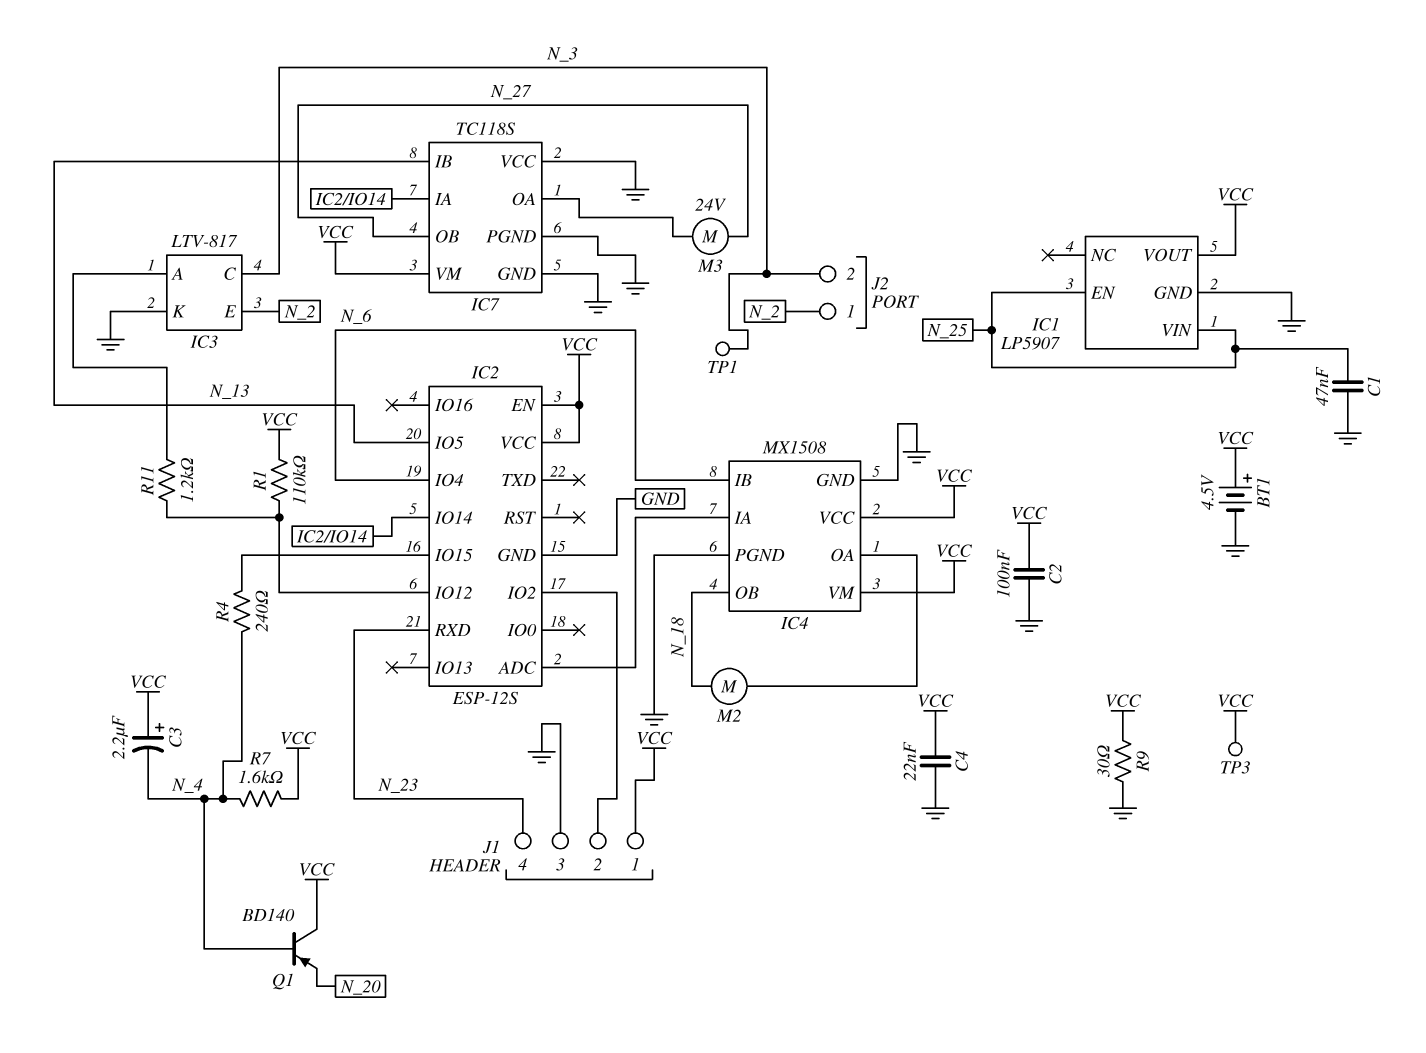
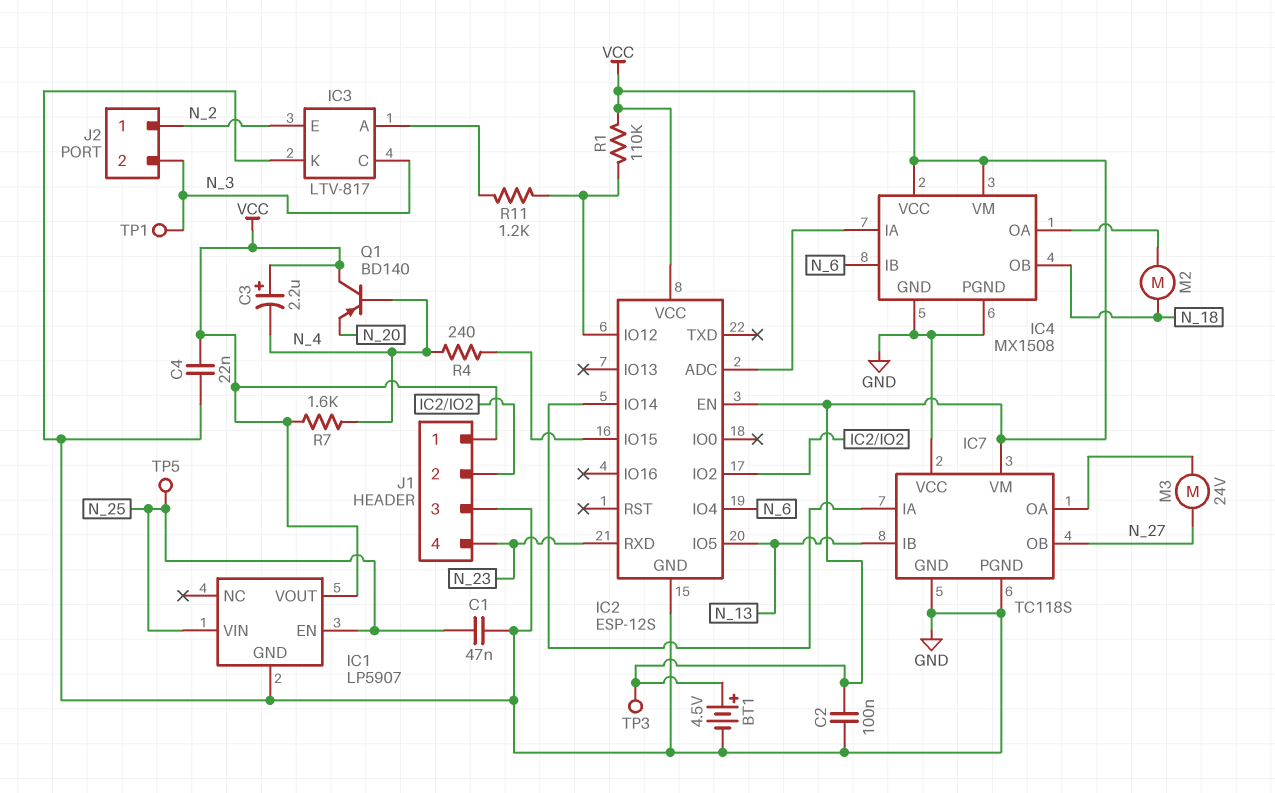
R9: 30 (GND, VCC) -> none
TP5: none -> test point (N_25)

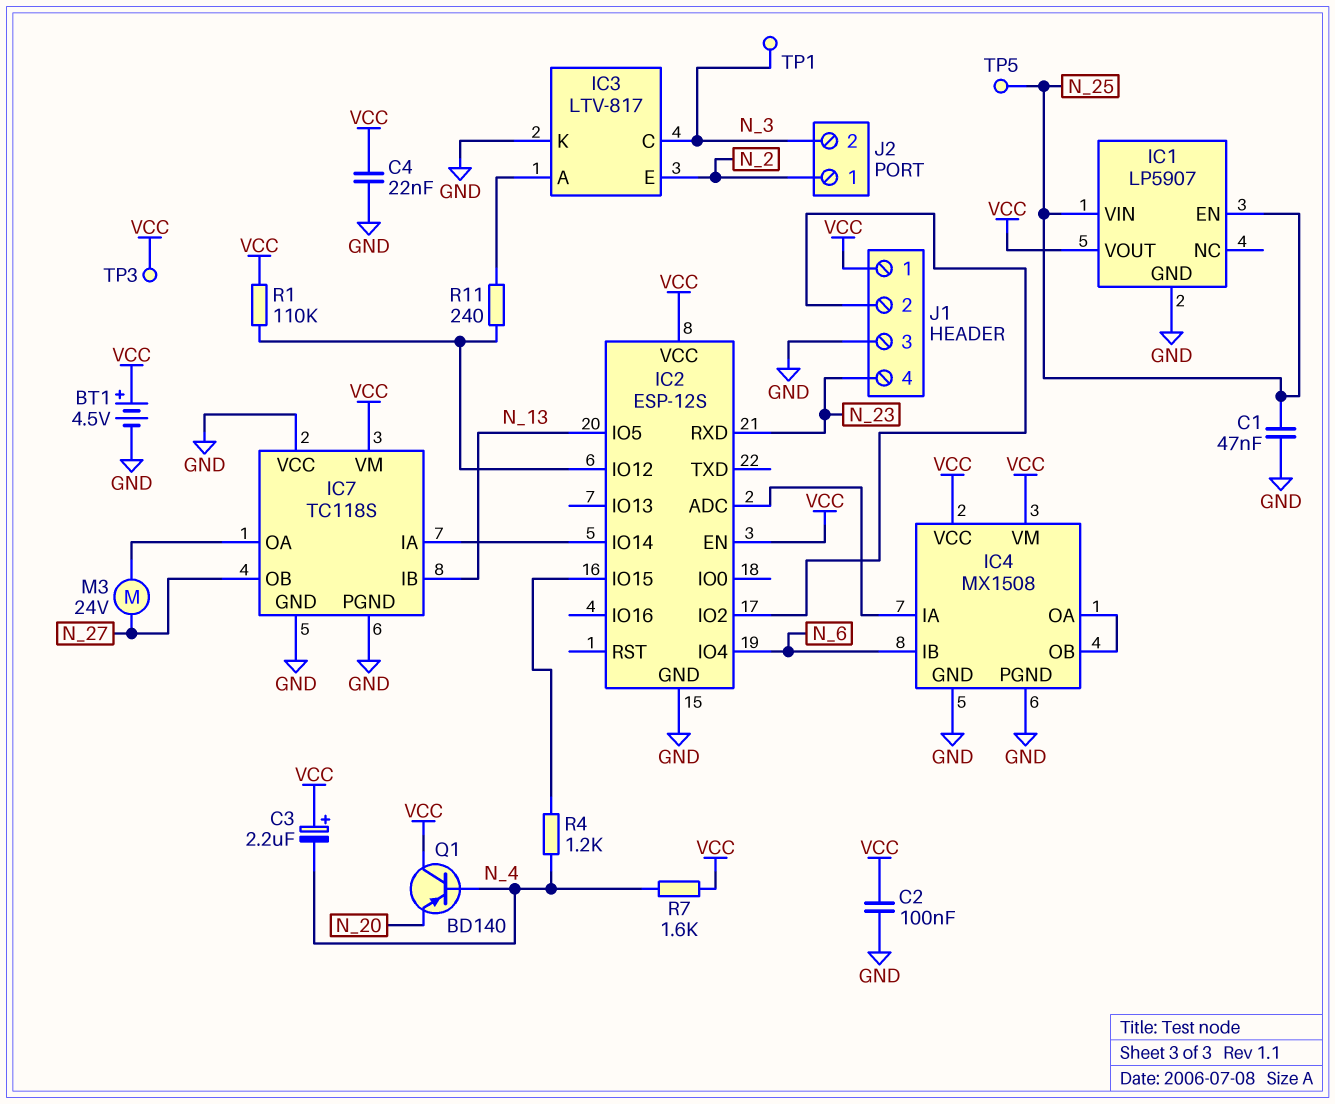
IC4 pin OB: N_18 -> IC4/OA
M2: motor (IC4/OA, N_18) -> none
R4: 240 (IC2/IO15, N_4) -> 1.2k (IC2/IO15, N_4)
R11: 1.2k (IC2/IO12, IC3/A) -> 240 (IC2/IO12, IC3/A)

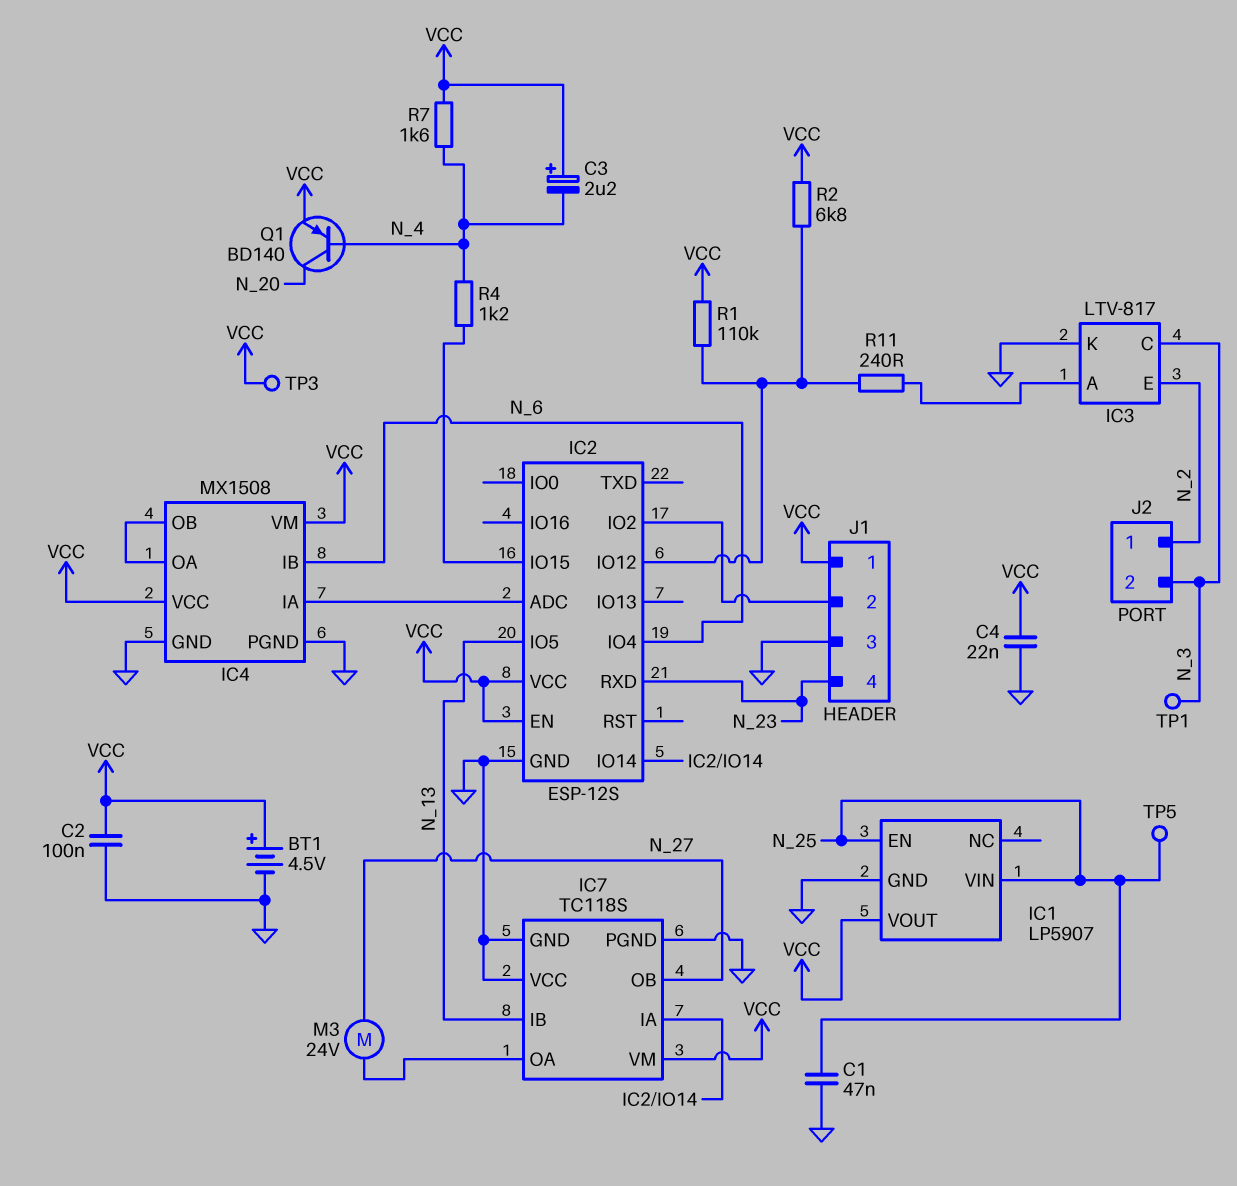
Q1: PNP BD140 (B N_4, C VCC, E N_20) -> PNP BD140 (B N_4, C N_20, E VCC)
R2: none -> 6.8k (IC2/IO12, VCC)

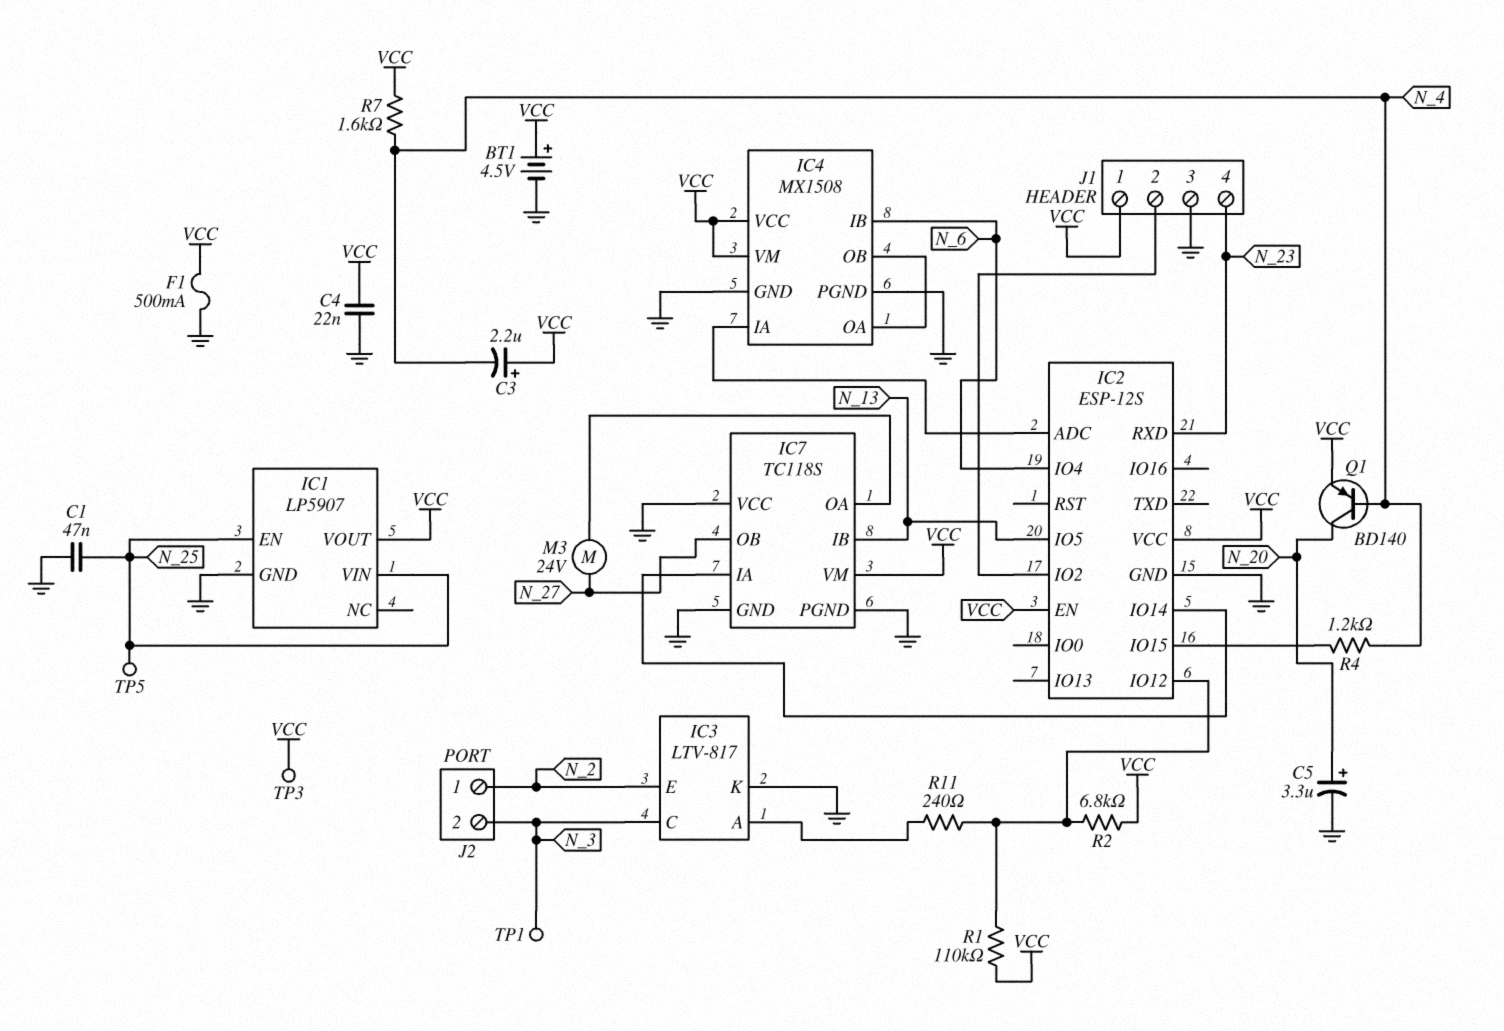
C2: 100nF (GND, VCC) -> none
C5: none -> 3.3uF (plus N_20, minus GND)
F1: none -> 500mA (GND, VCC)

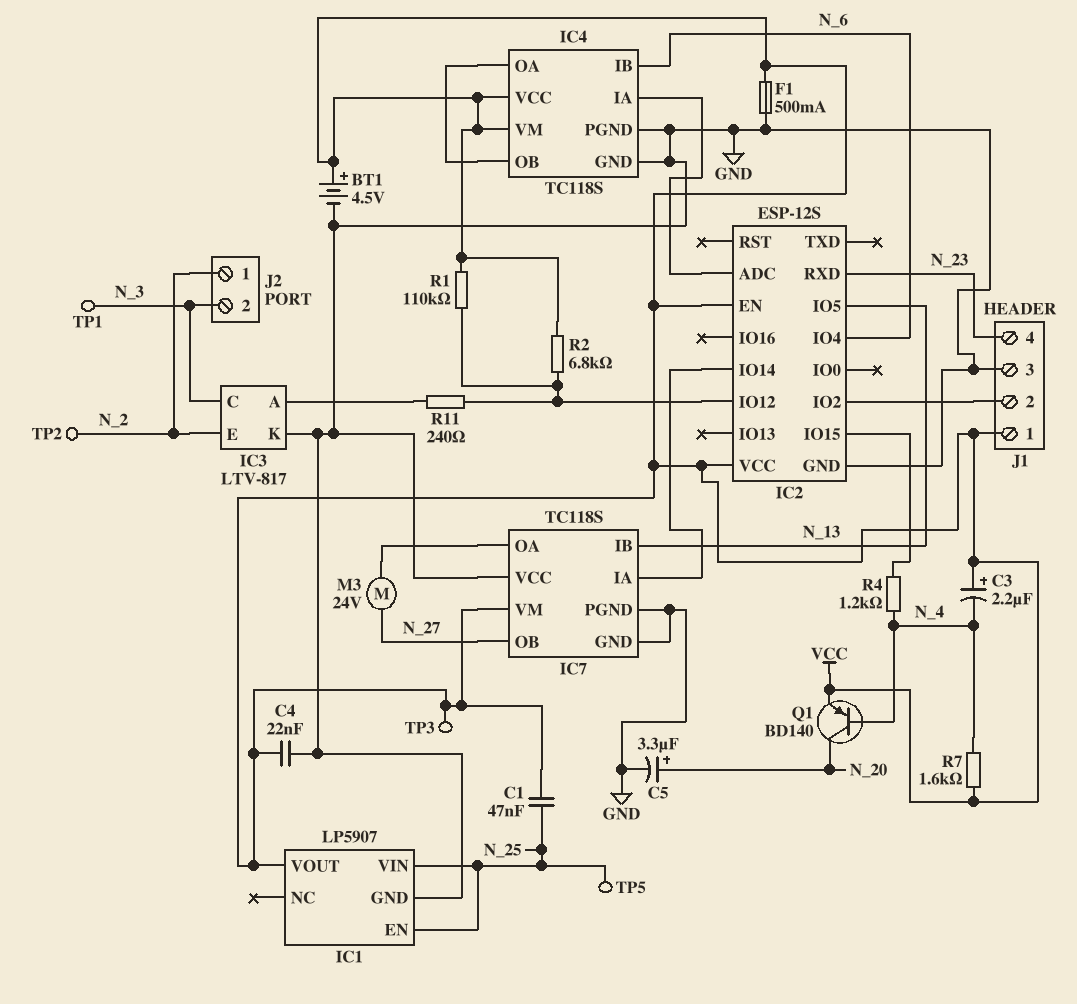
C1: 47nF (GND, N_25) -> 47nF (N_25, VCC)
IC4: MX1508 -> TC118S
TP2: none -> test point (N_2)

